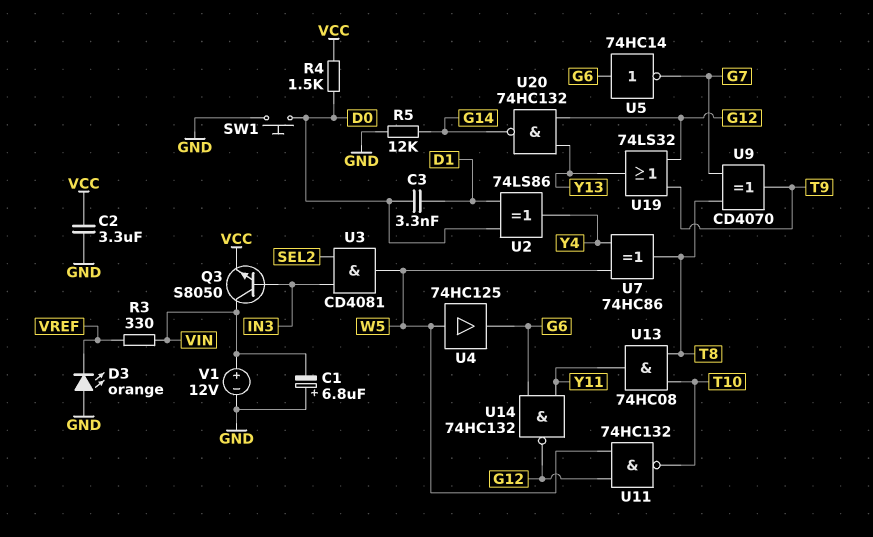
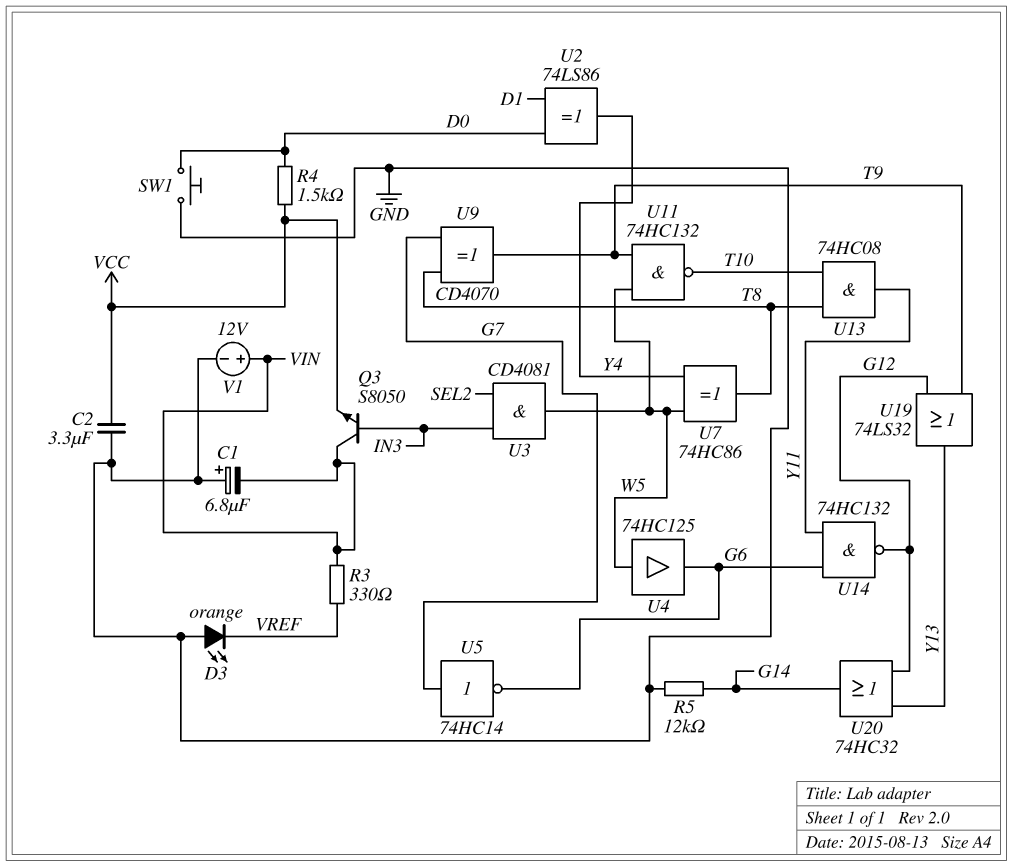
C3: 3.3nF (D0, D1) -> none
U5: NOT 74HC14 (in G6, out G7) -> NOT 74HC14 (in G7, out G6)
U11: NAND 74HC132 (in G12, in W5, out T10) -> NAND 74HC132 (in T9, in W5, out T10)
U20: NAND 74HC132 (in G12, in Y13, out G14) -> OR 74HC32 (in G12, in Y13, out G14)

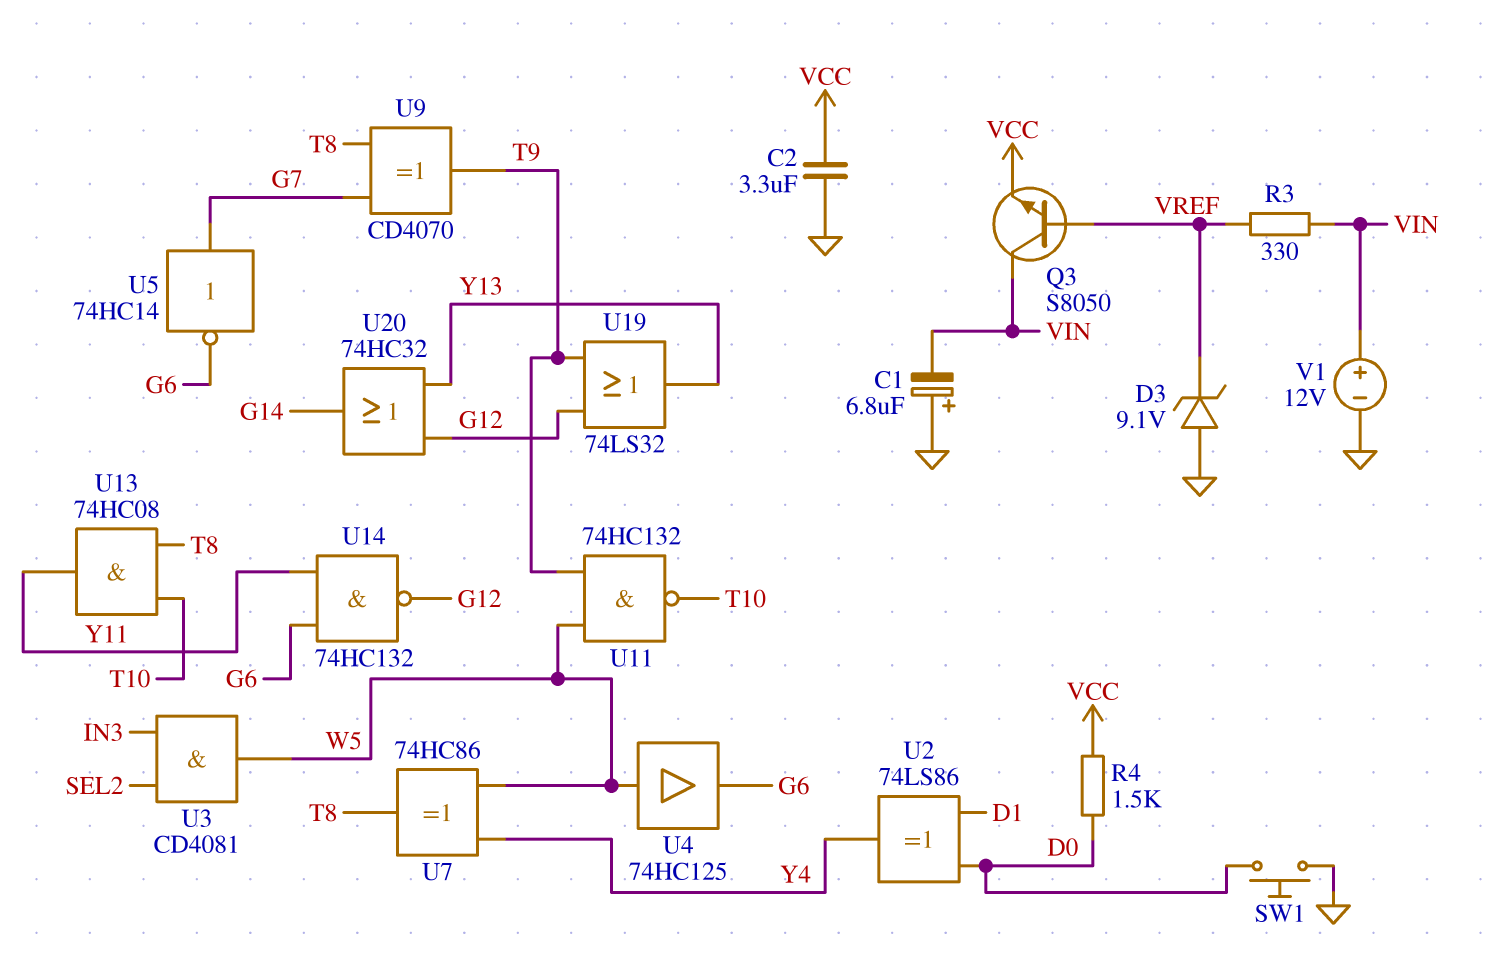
D3: LED orange (A GND, K VREF) -> zener 9.1V (A GND, K VREF)
Q3: NPN S8050 (B IN3, C VIN, E VCC) -> NPN S8050 (B VREF, C VIN, E VCC)
R5: 12k (G14, GND) -> none

